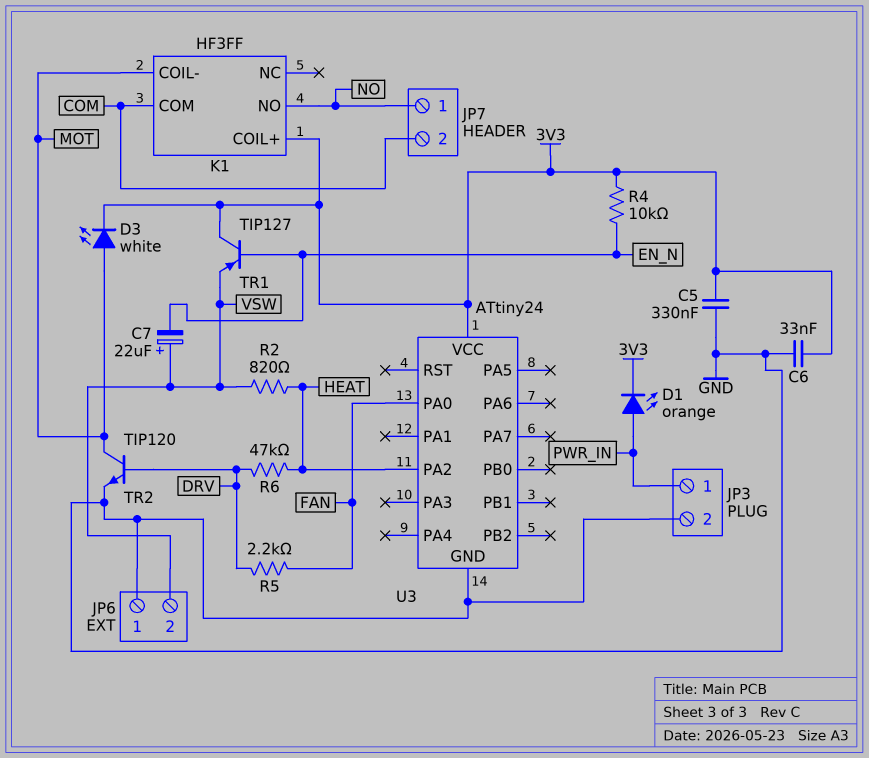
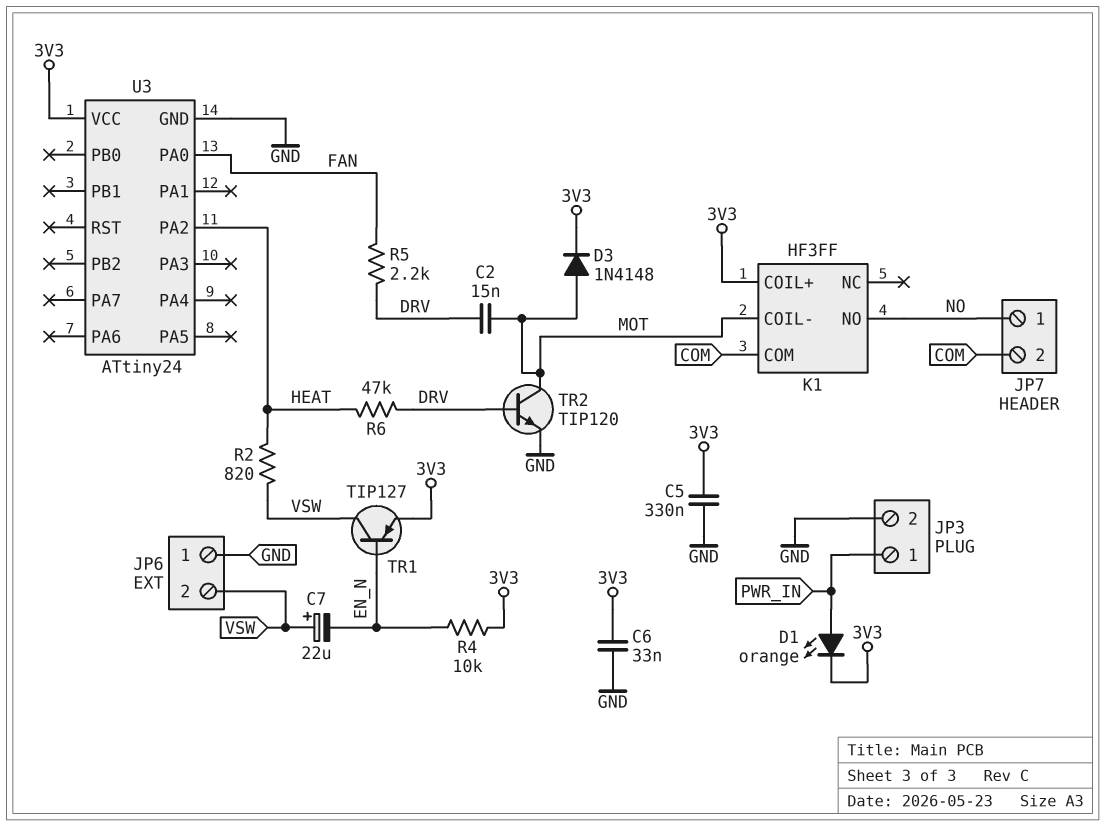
C2: none -> 15nF (DRV, MOT)
D3: LED white (A MOT, K 3V3) -> diode 1N4148 (A MOT, K 3V3)
TR1: PNP TIP127 (B EN_N, C 3V3, E VSW) -> PNP TIP127 (B EN_N, C VSW, E 3V3)

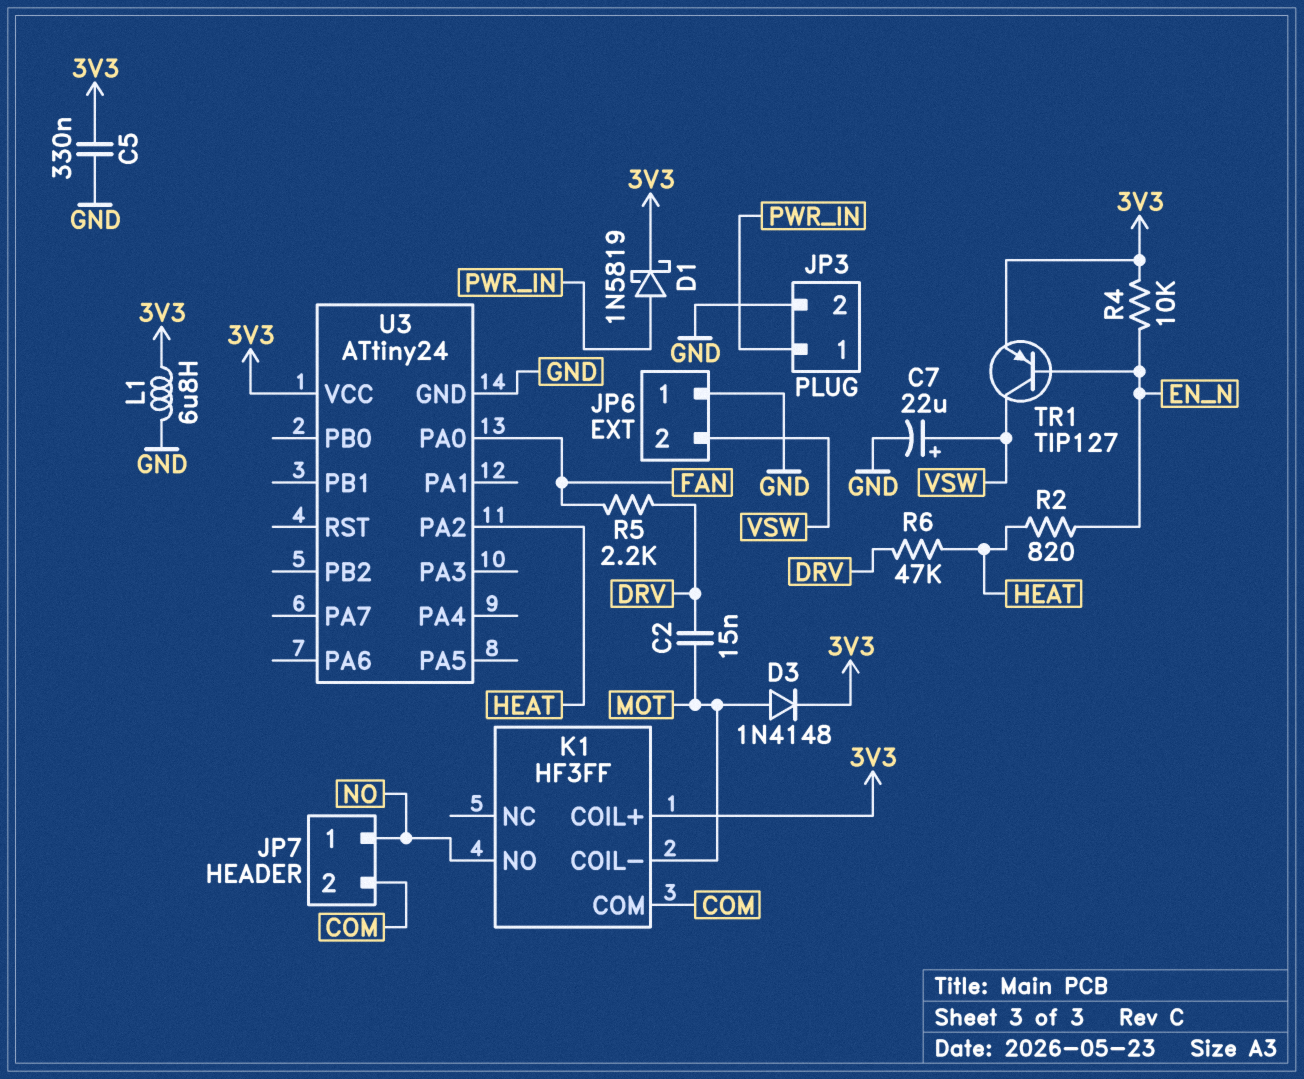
C6: 33nF (3V3, GND) -> none
C7: 22uF (plus VSW, minus EN_N) -> 22uF (plus VSW, minus GND)
D1: LED orange (A PWR_IN, K 3V3) -> schottky 1N5819 (A PWR_IN, K 3V3)
L1: none -> 6.8uH (3V3, GND)
R2: 820 (HEAT, VSW) -> 820 (EN_N, HEAT)
TR2: NPN TIP120 (B DRV, C MOT, E GND) -> none

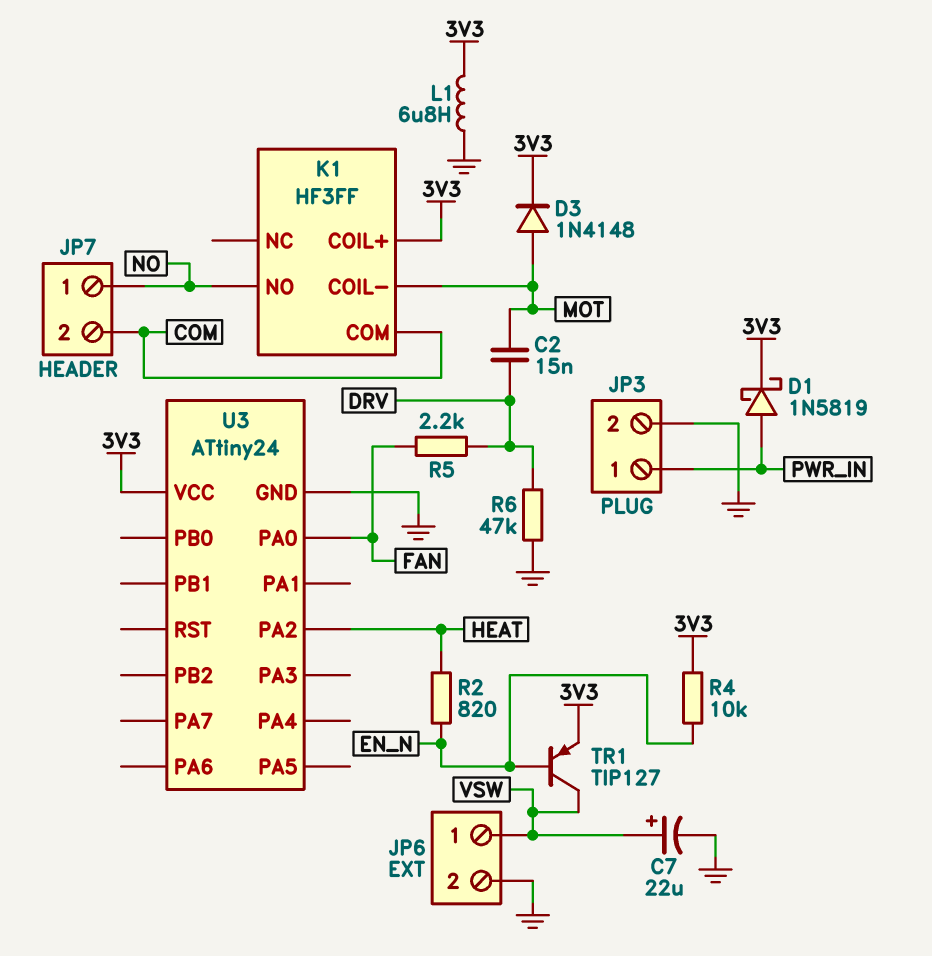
C5: 330nF (3V3, GND) -> none
JP6 pin 1: GND -> VSW
JP6 pin 2: VSW -> GND
R6: 47k (DRV, HEAT) -> 47k (DRV, GND)

